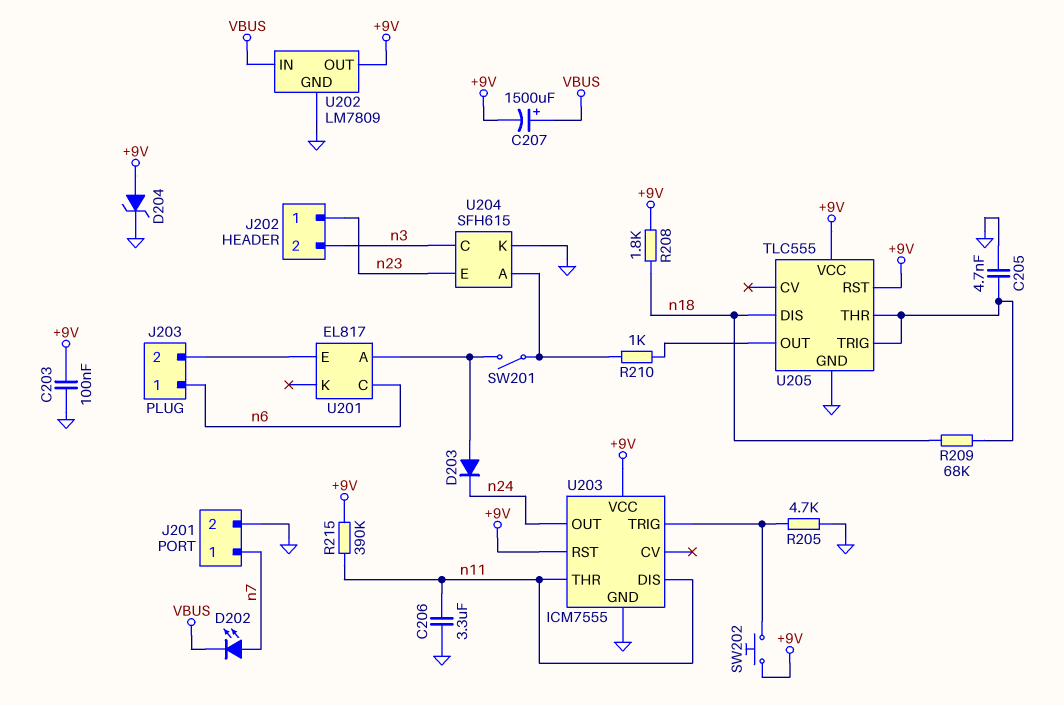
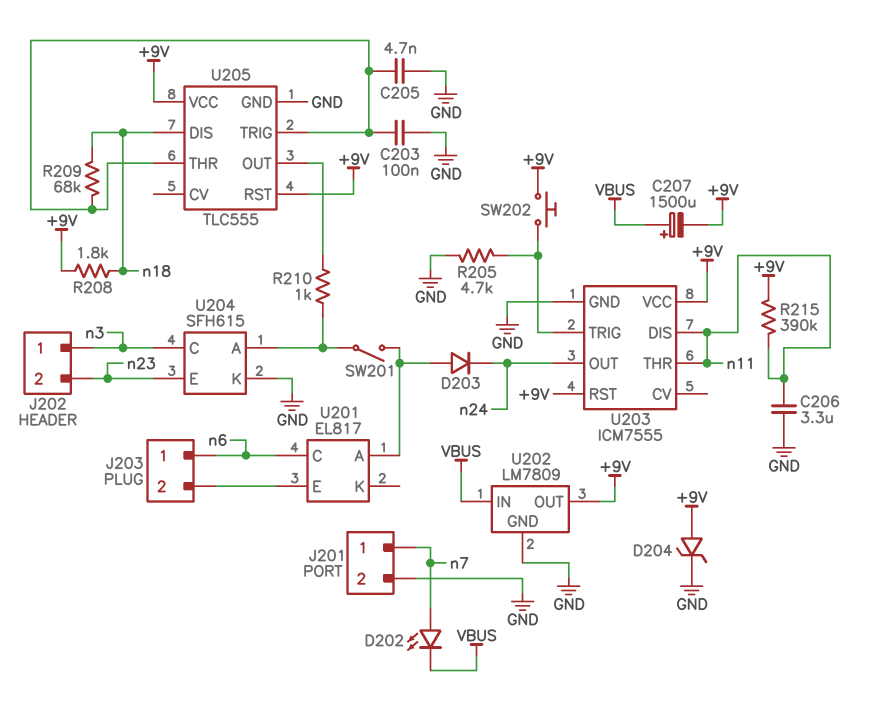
C203: 100nF (+9V, GND) -> 100nF (GND, U205/THR)
J202 pin 1: n23 -> n3
J202 pin 2: n3 -> n23

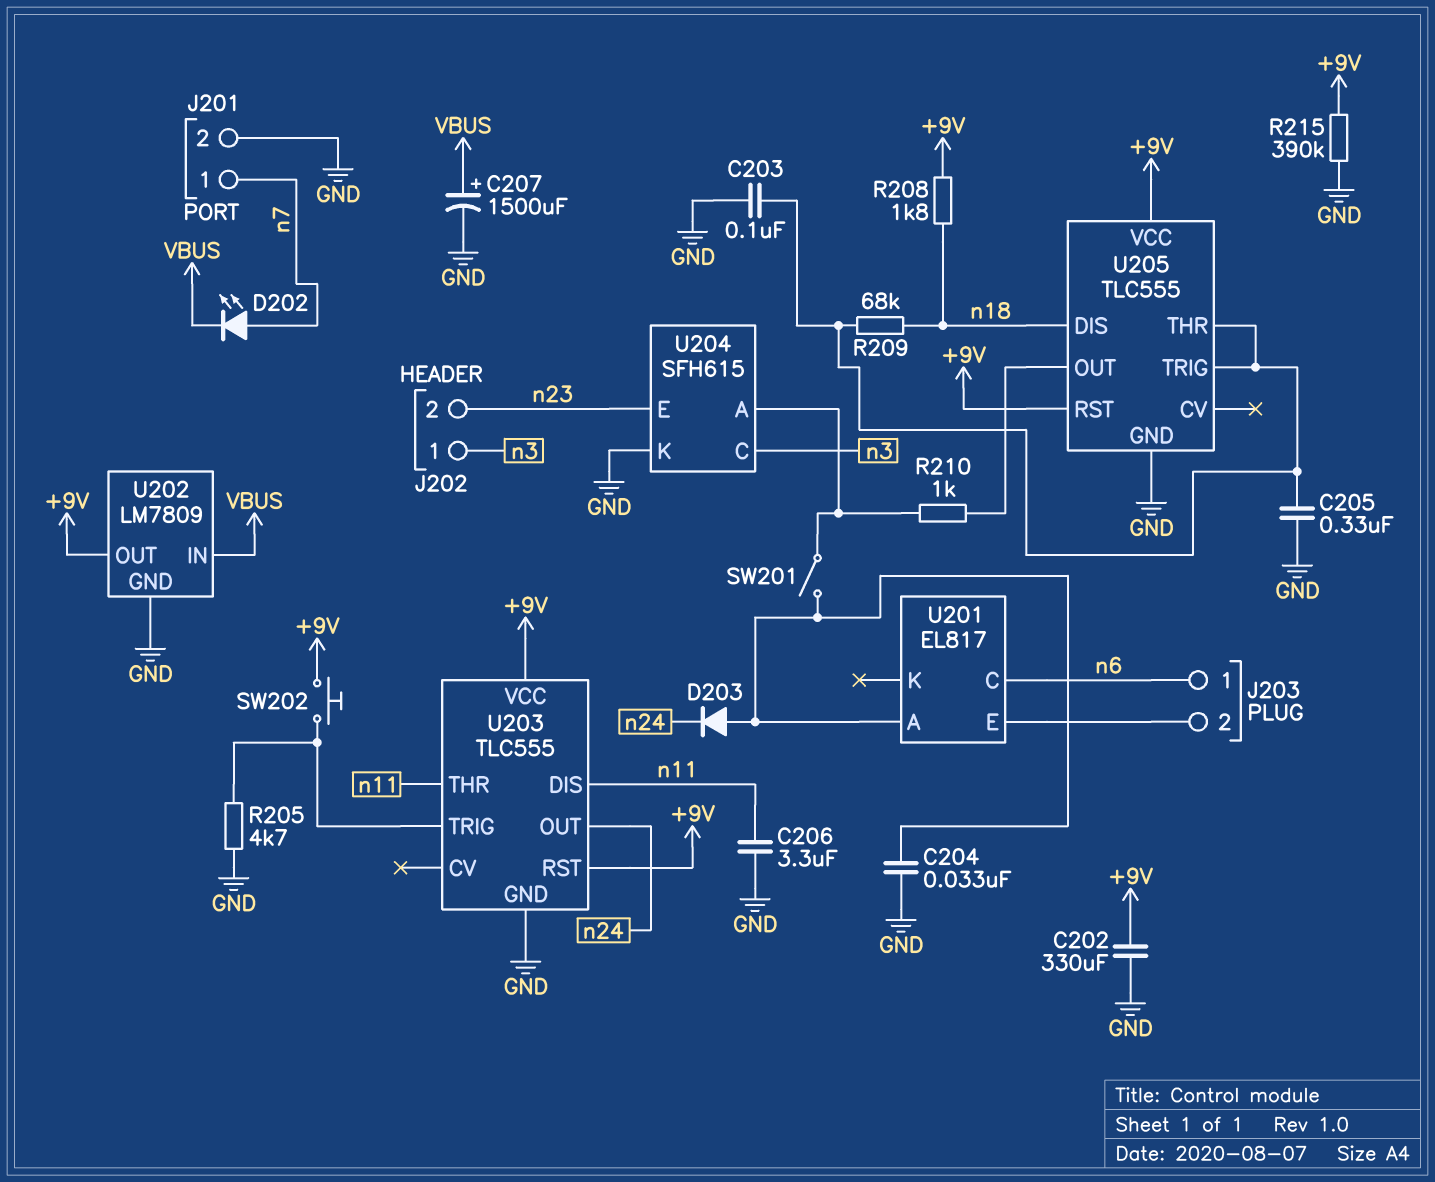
C202: none -> 330uF (+9V, GND)
C204: none -> 33nF (GND, U201/A)
C205: 4.7nF (GND, U205/THR) -> 330nF (GND, U205/THR)
C207: 1500uF (plus VBUS, minus +9V) -> 1500uF (plus VBUS, minus GND)
D204: zener (A +9V, K GND) -> none
R215: 390k (+9V, n11) -> 390k (+9V, GND)
U203: ICM7555 -> TLC555

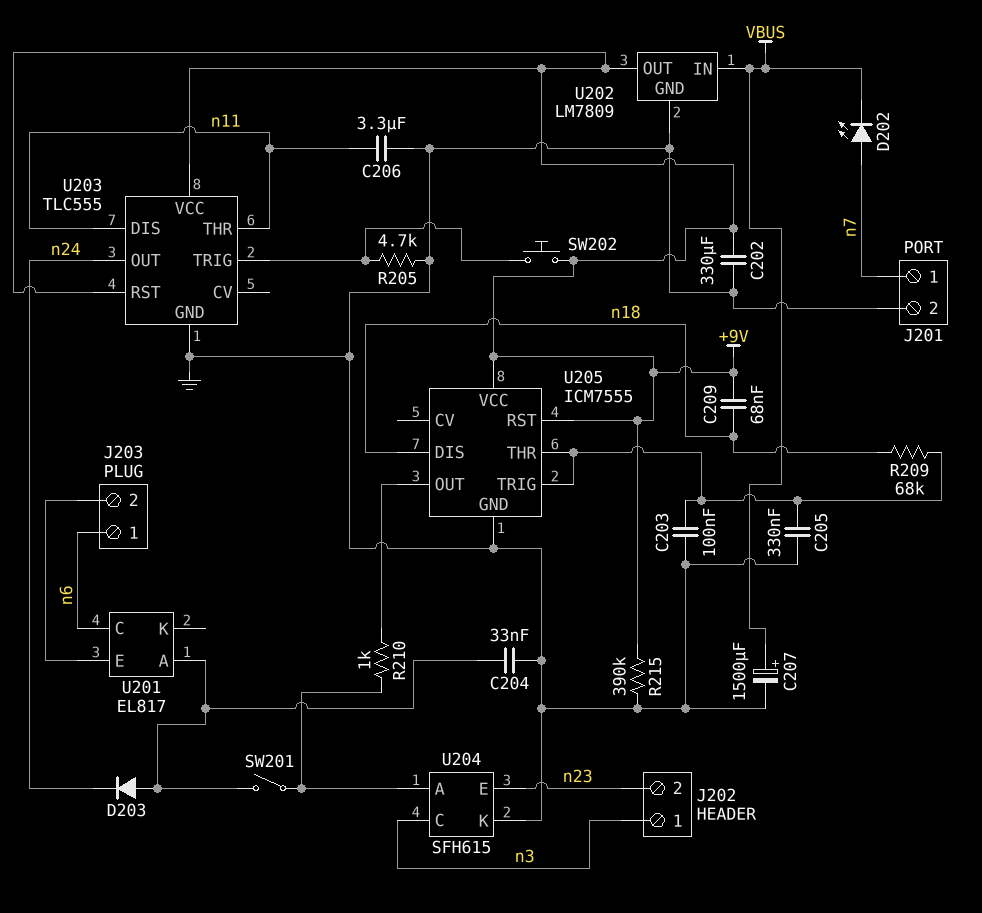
C209: none -> 68nF (+9V, n18)
R208: 1.8k (+9V, n18) -> none
U205: TLC555 -> ICM7555

